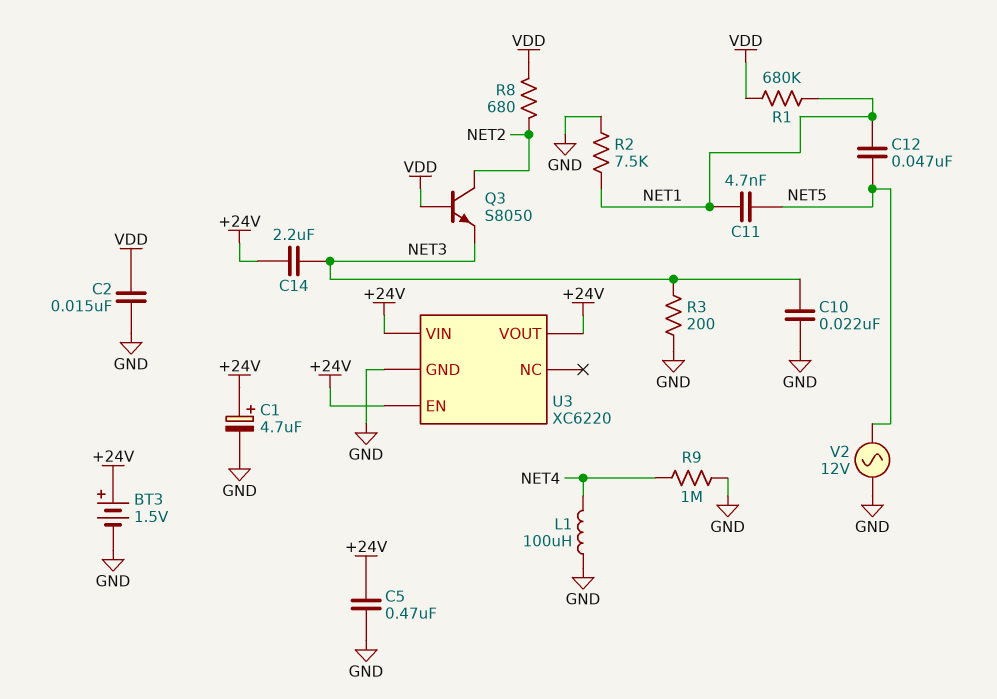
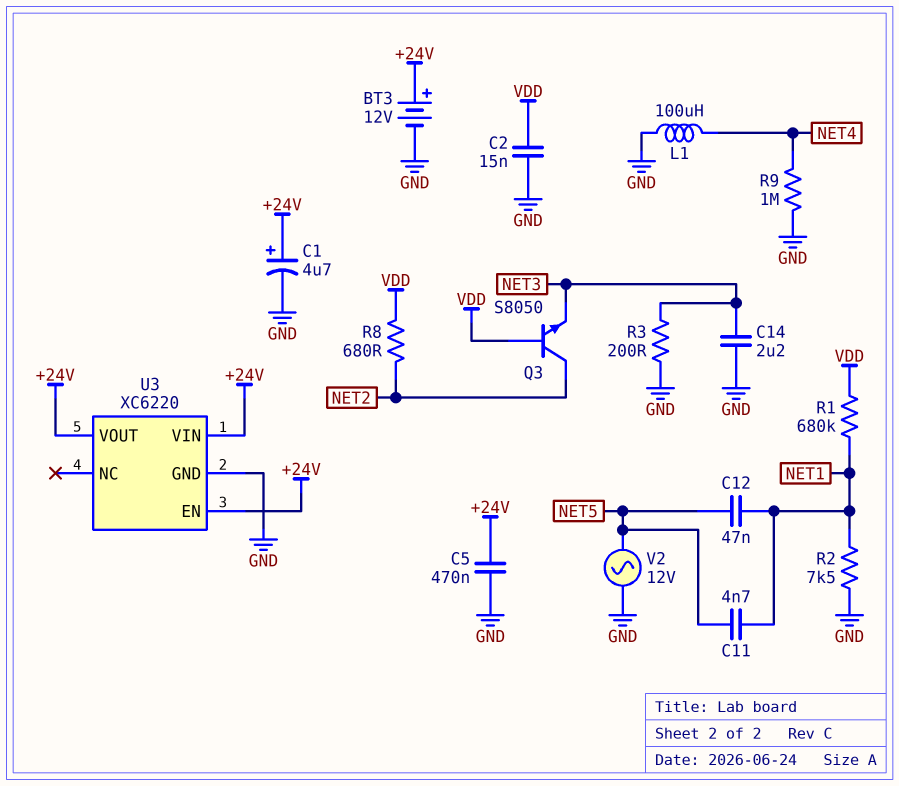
BT3: 1.5V (plus +24V, minus GND) -> 12V (plus +24V, minus GND)
C10: 22nF (GND, NET3) -> none
C14: 2.2uF (+24V, NET3) -> 2.2uF (GND, NET3)

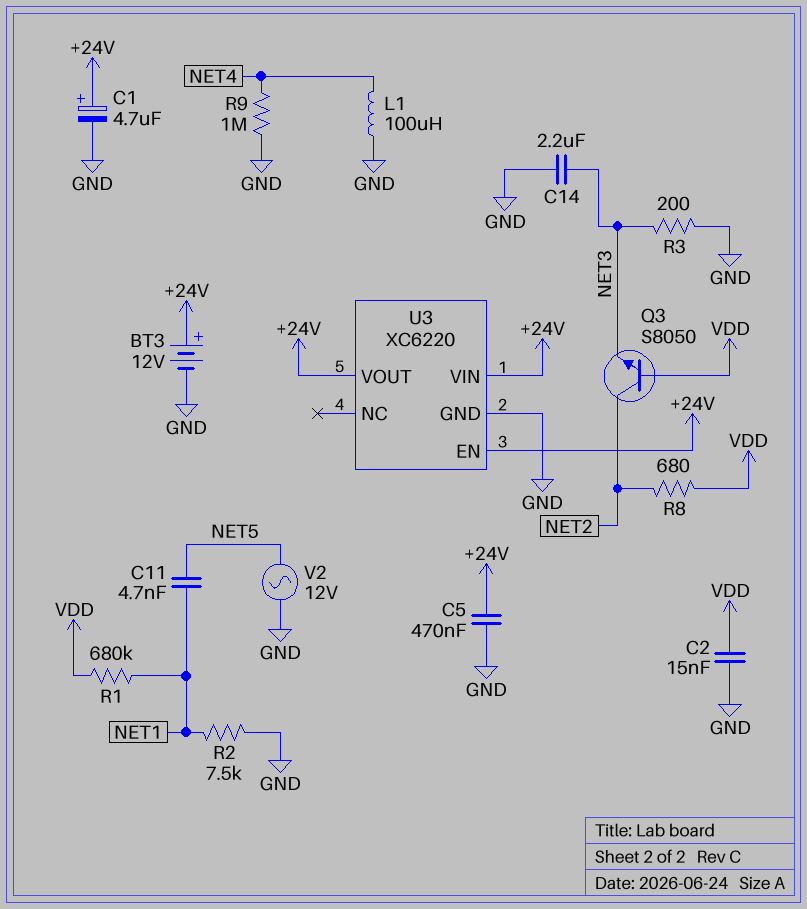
C12: 47nF (NET1, NET5) -> none

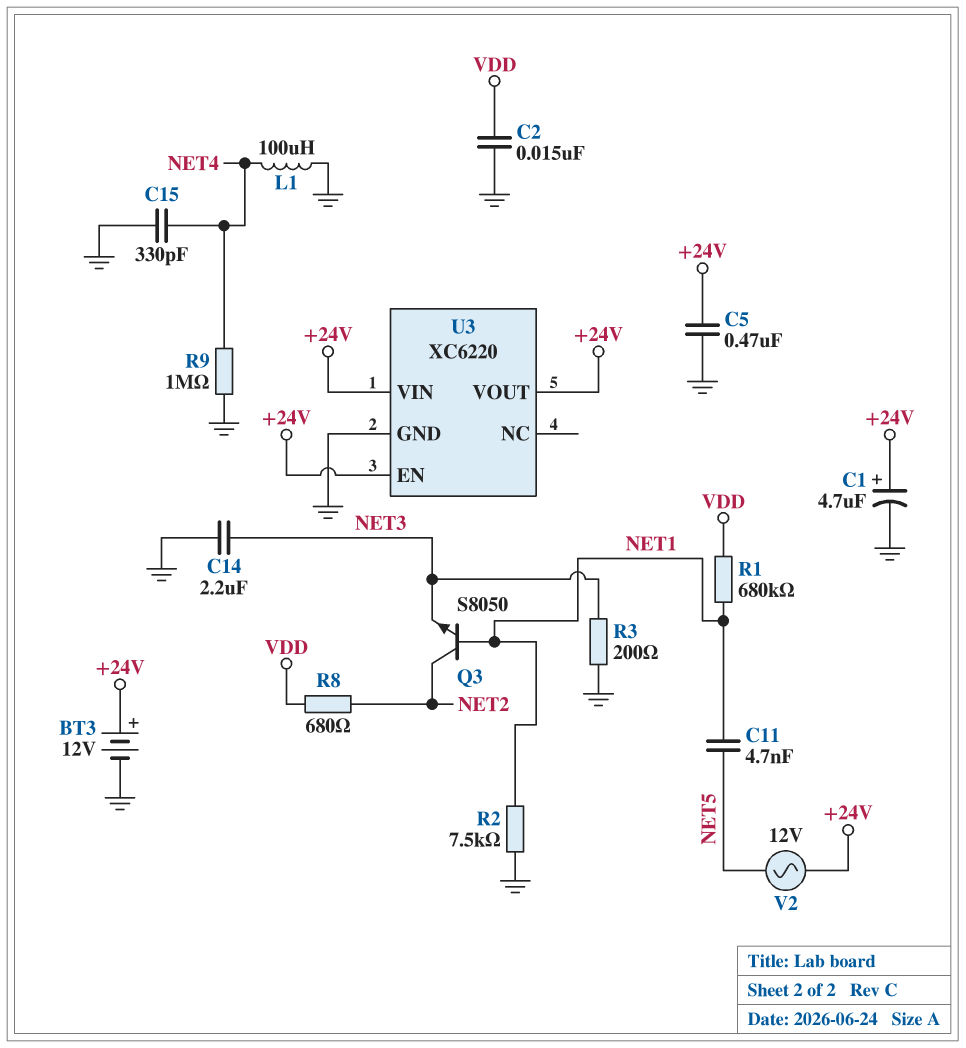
C15: none -> 330pF (GND, NET4)
Q3: NPN S8050 (B VDD, C NET2, E NET3) -> NPN S8050 (B NET1, C NET2, E NET3)
V2: AC 12V (GND, NET5) -> AC 12V (+24V, NET5)

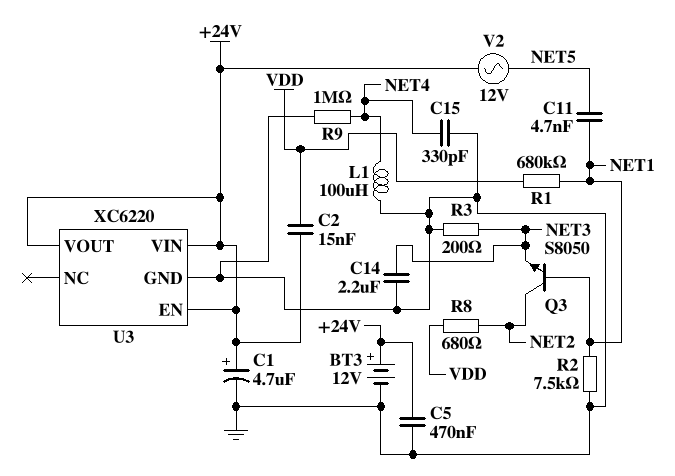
C2: 15nF (GND, VDD) -> 15nF (+24V, VDD)

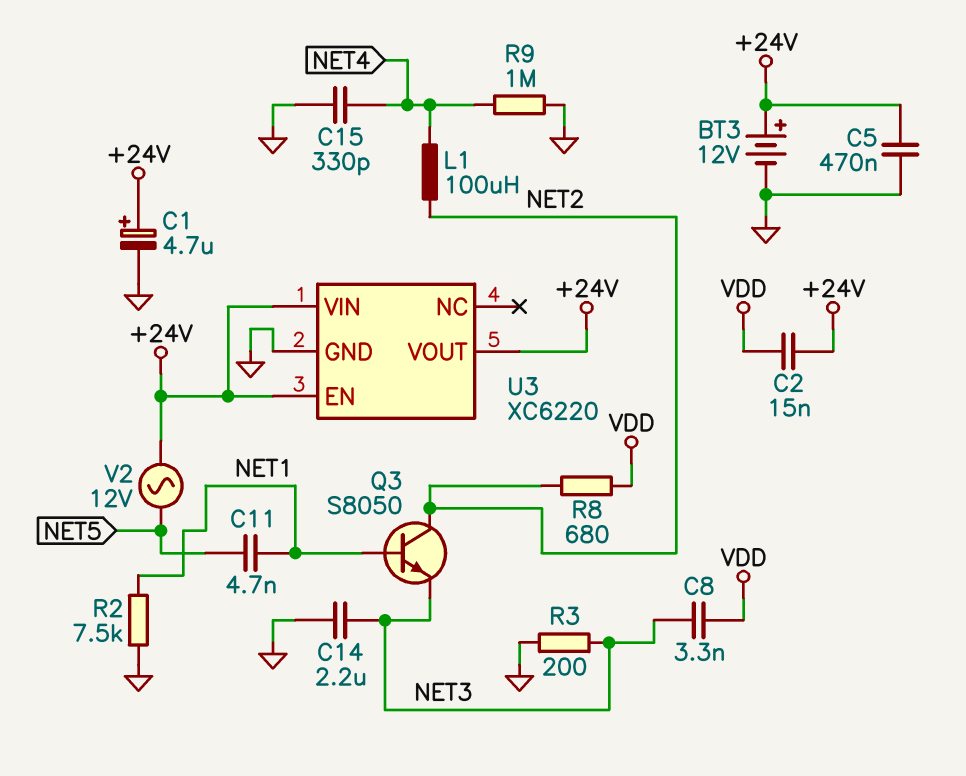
C8: none -> 3.3nF (NET3, VDD)
L1: 100uH (GND, NET4) -> 100uH (NET2, NET4)
R1: 680k (NET1, VDD) -> none

